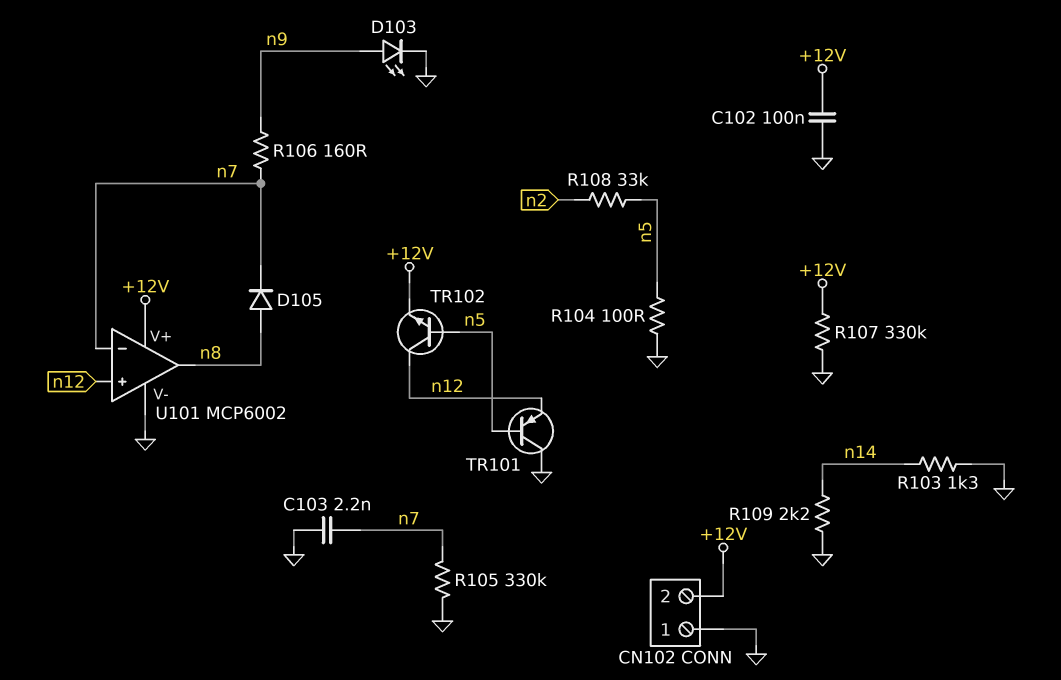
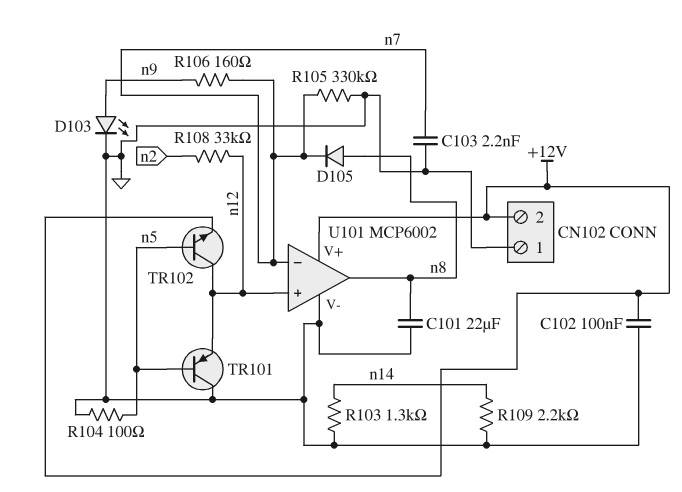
C101: none -> 22uF (GND, n8)
R107: 330k (+12V, GND) -> none
R108: 33k (n2, n5) -> 33k (n2, n12)

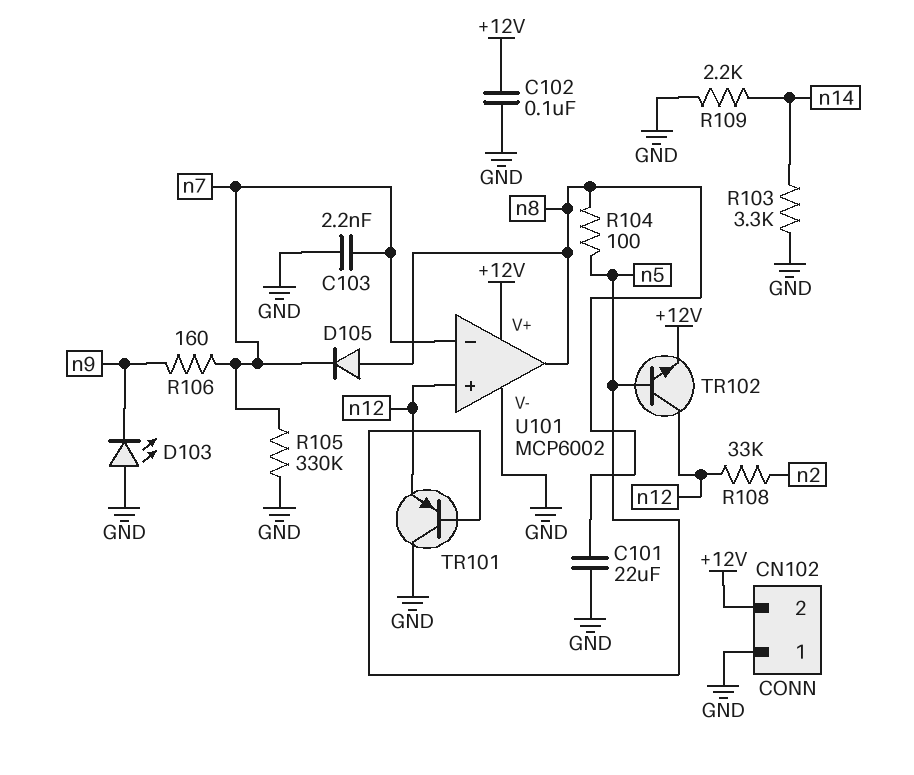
D103: LED (A n9, K GND) -> LED (A GND, K n9)
R103: 1.3k (GND, n14) -> 3.3k (GND, n14)
R104: 100 (GND, n5) -> 100 (n5, n8)

